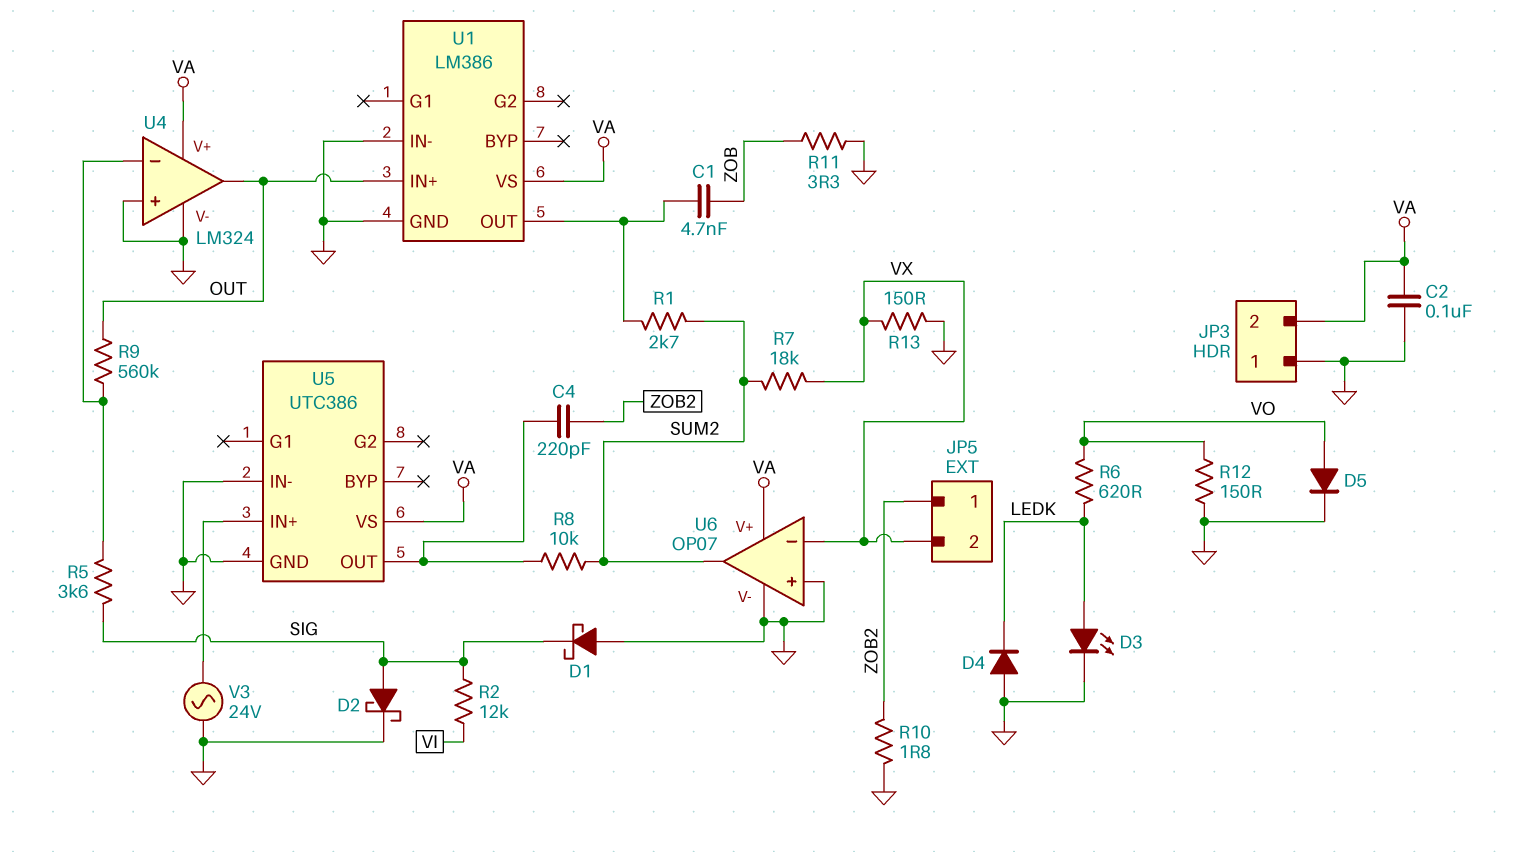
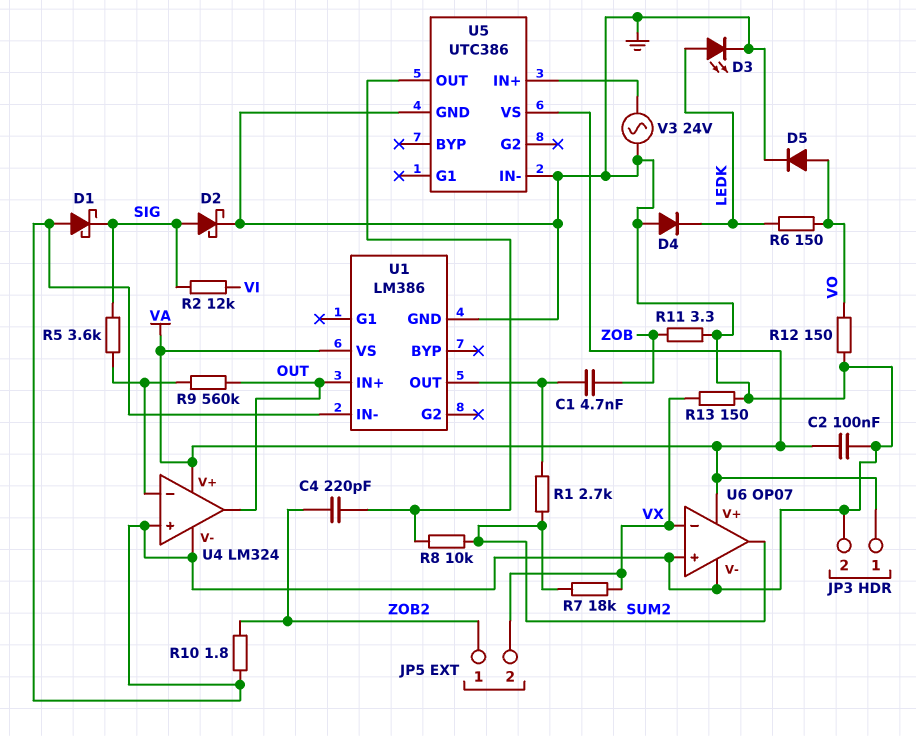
JP3 pin 1: GND -> VA
JP3 pin 2: VA -> GND
R6: 620 (LEDK, VO) -> 150 (LEDK, VO)

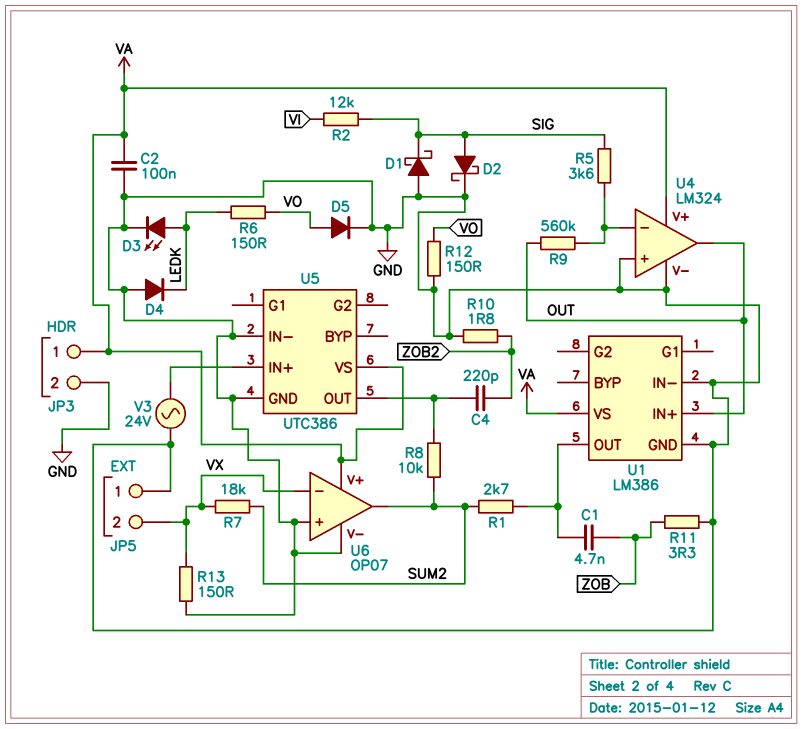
JP5 pin 1: ZOB2 -> GND

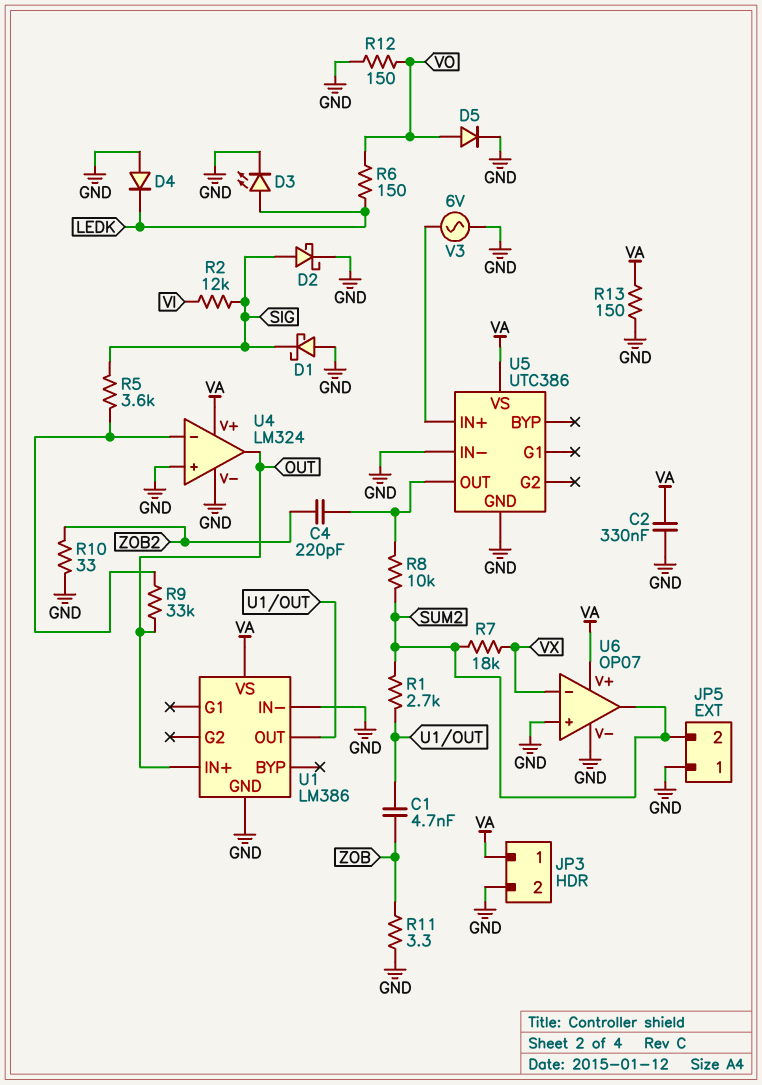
C2: 100nF (GND, VA) -> 330nF (GND, VA)
JP5 pin 2: VX -> SUM2
R9: 560k (OUT, U4/in-) -> 33k (OUT, U4/in-)
R10: 1.8 (GND, ZOB2) -> 33 (GND, ZOB2)
R13: 150 (GND, VX) -> 150 (GND, VA)
V3: AC 24V (GND, U5/IN+) -> AC 6V (GND, U5/IN+)

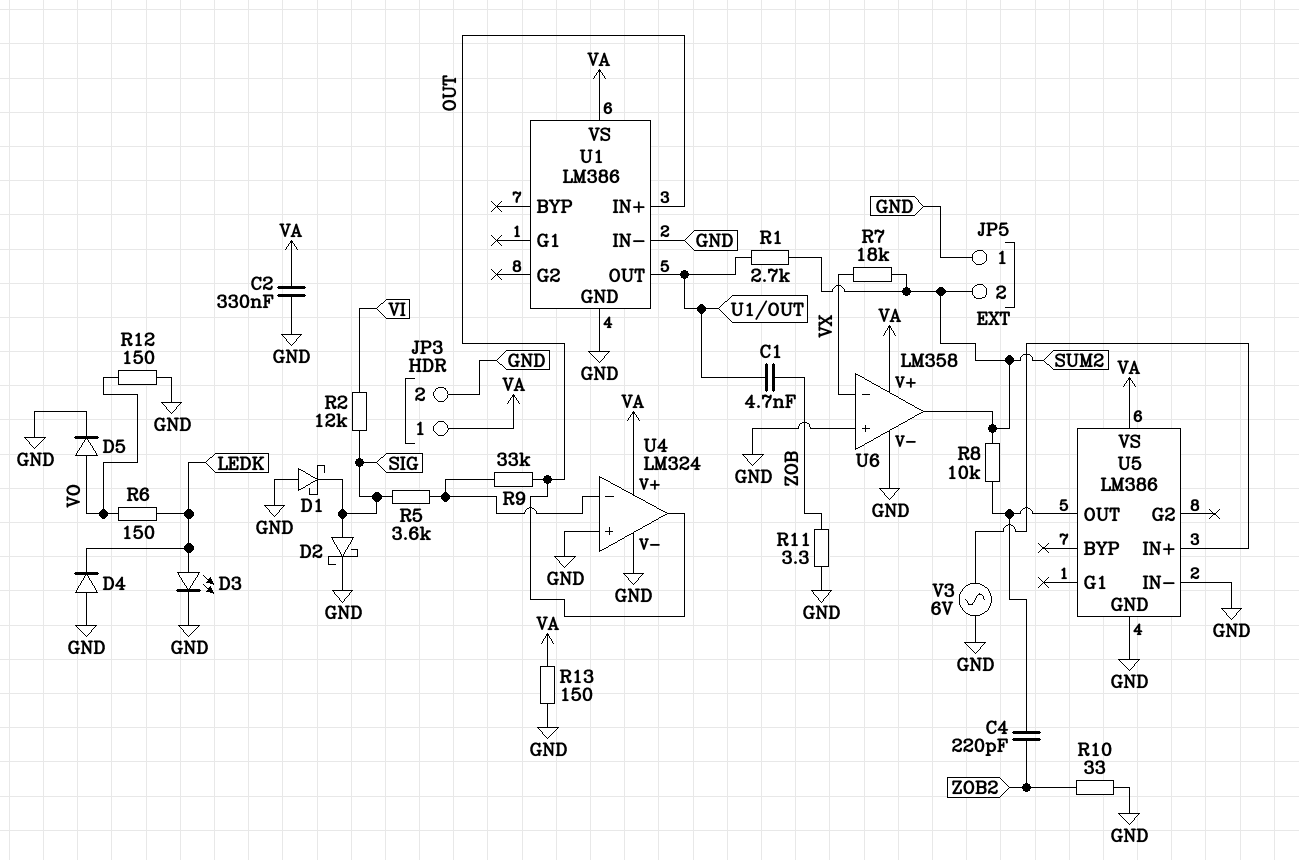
U5: UTC386 -> LM386
U6: OP07 -> LM358

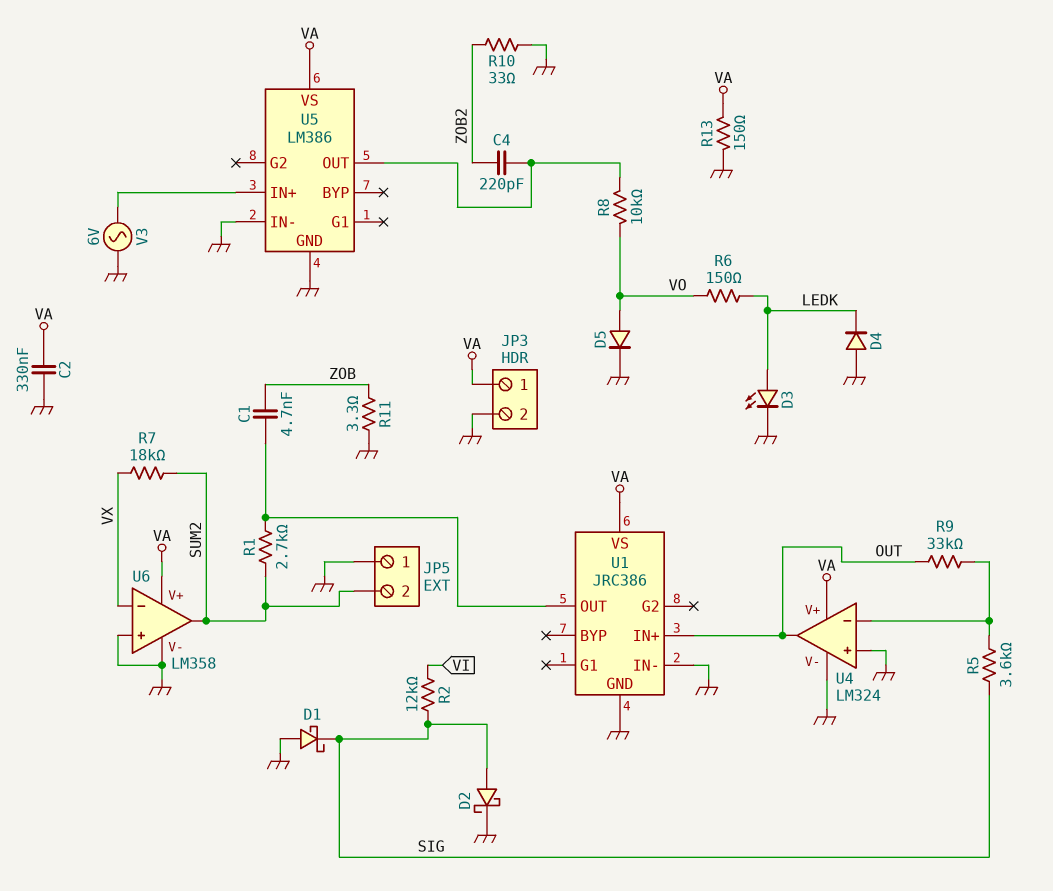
R8: 10k (SUM2, U5/OUT) -> 10k (U5/OUT, VO)
R12: 150 (GND, VO) -> none
U1: LM386 -> JRC386

